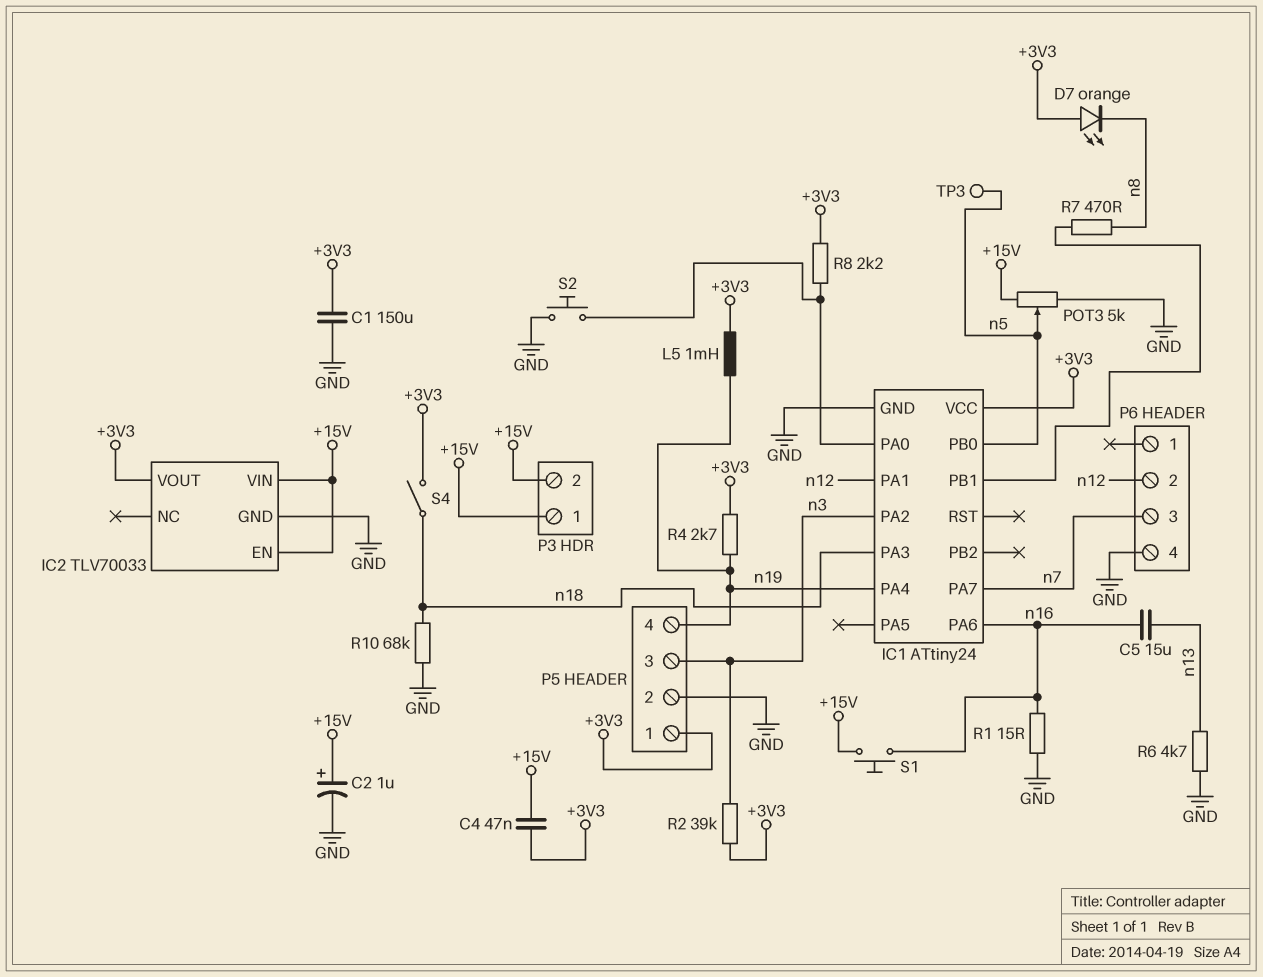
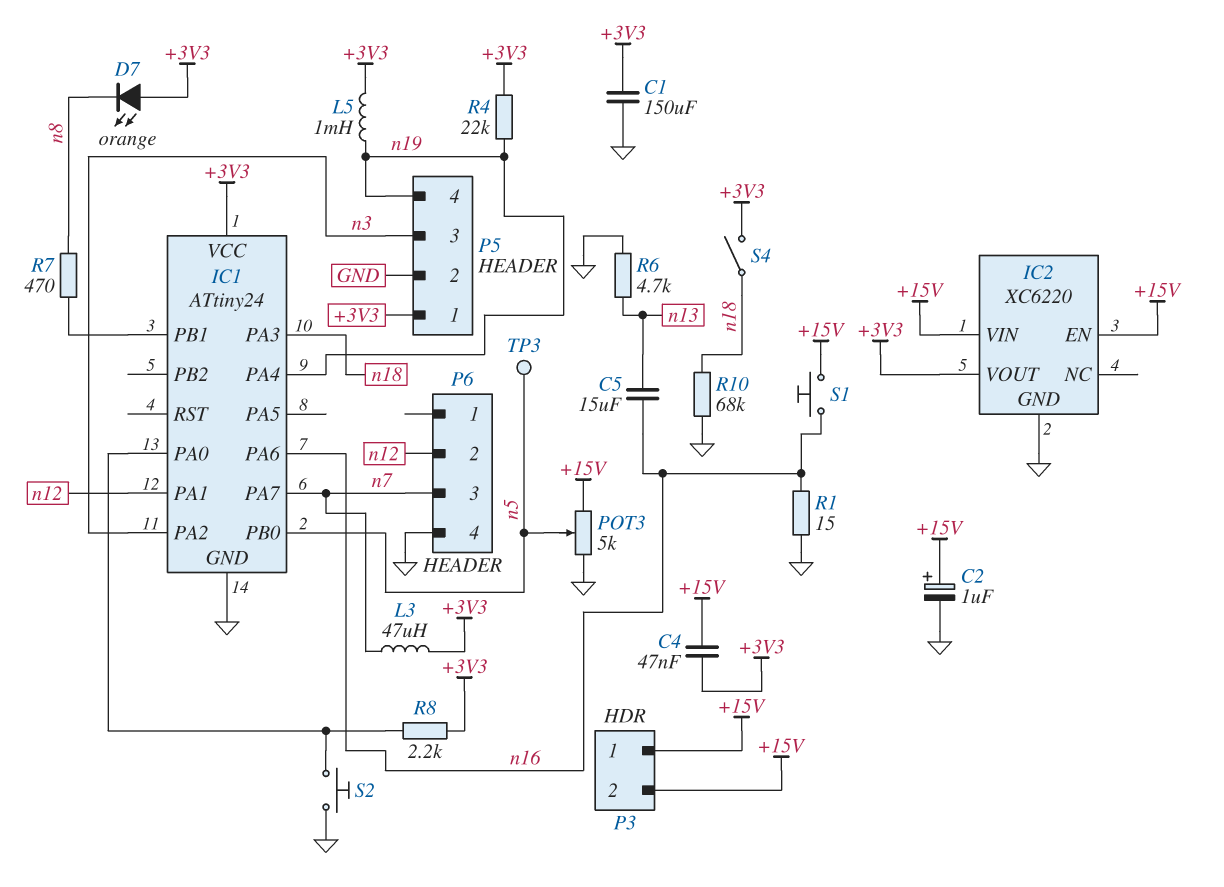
IC2: TLV70033 -> XC6220
L3: none -> 47uH (+3V3, n7)
R2: 39k (+3V3, n3) -> none
R4: 2.7k (+3V3, n19) -> 22k (+3V3, n19)

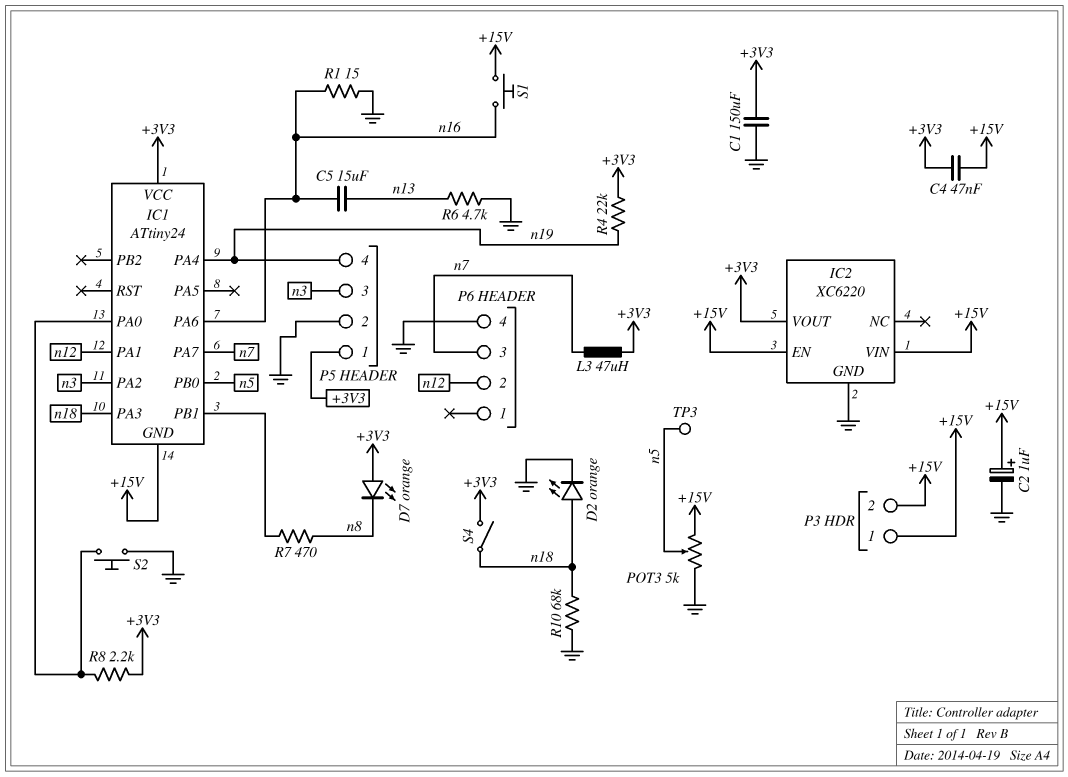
D2: none -> LED orange (A n18, K GND)
IC1 pin GND: GND -> +15V
L5: 1mH (+3V3, n19) -> none

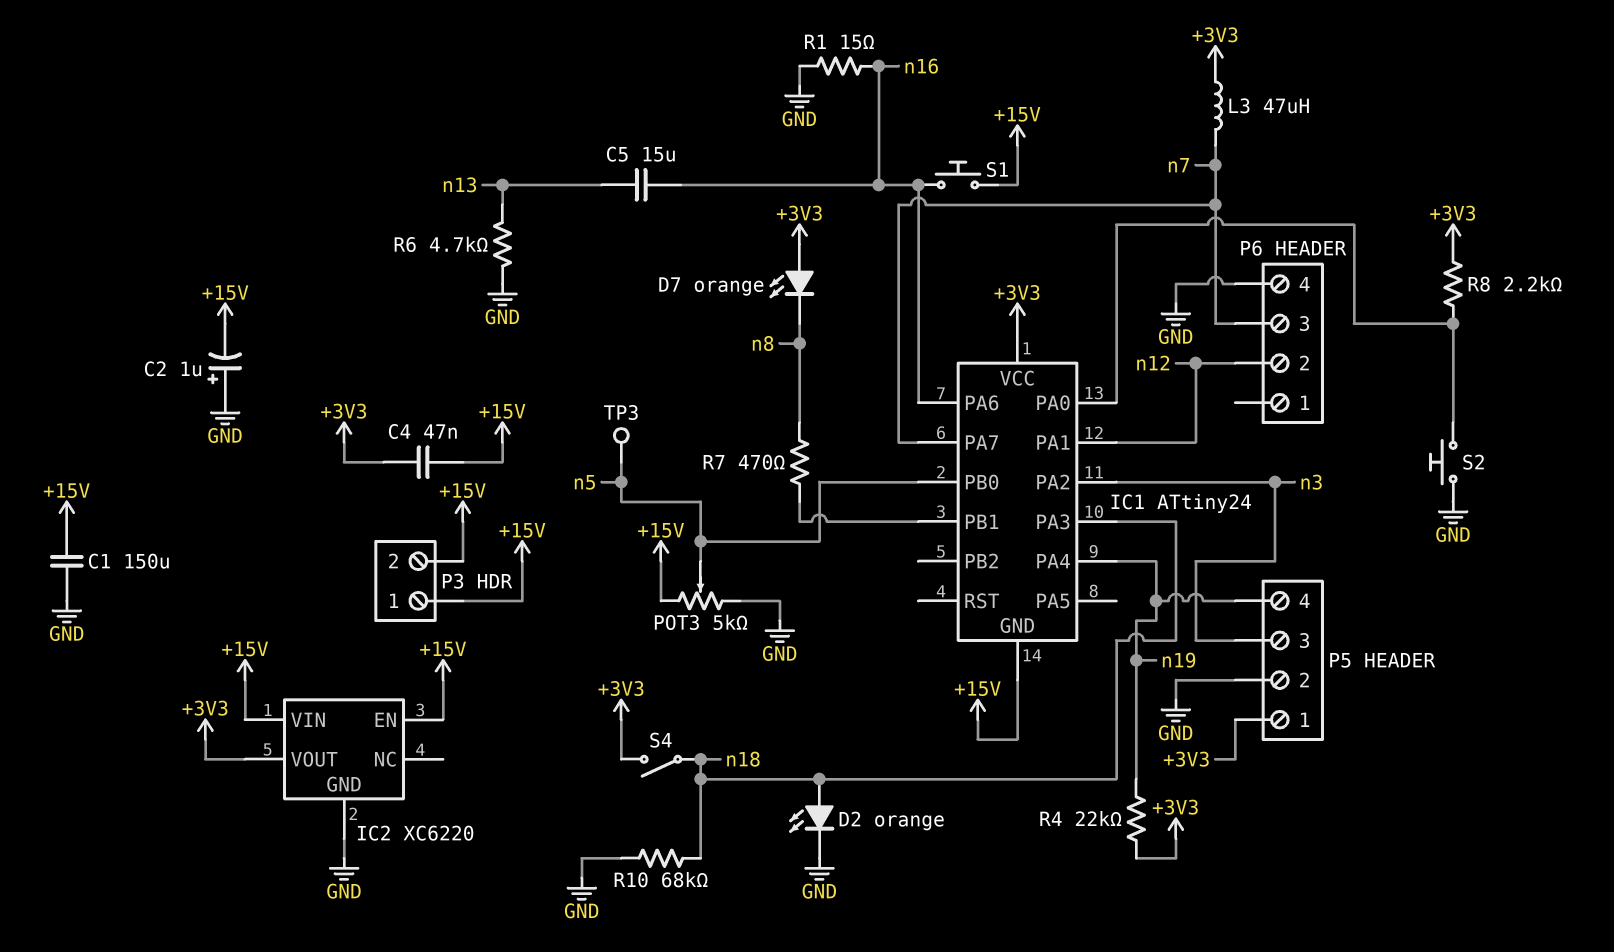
C1: 150uF (+3V3, GND) -> 150uF (+15V, GND)
C2: 1uF (plus +15V, minus GND) -> 1uF (plus GND, minus +15V)

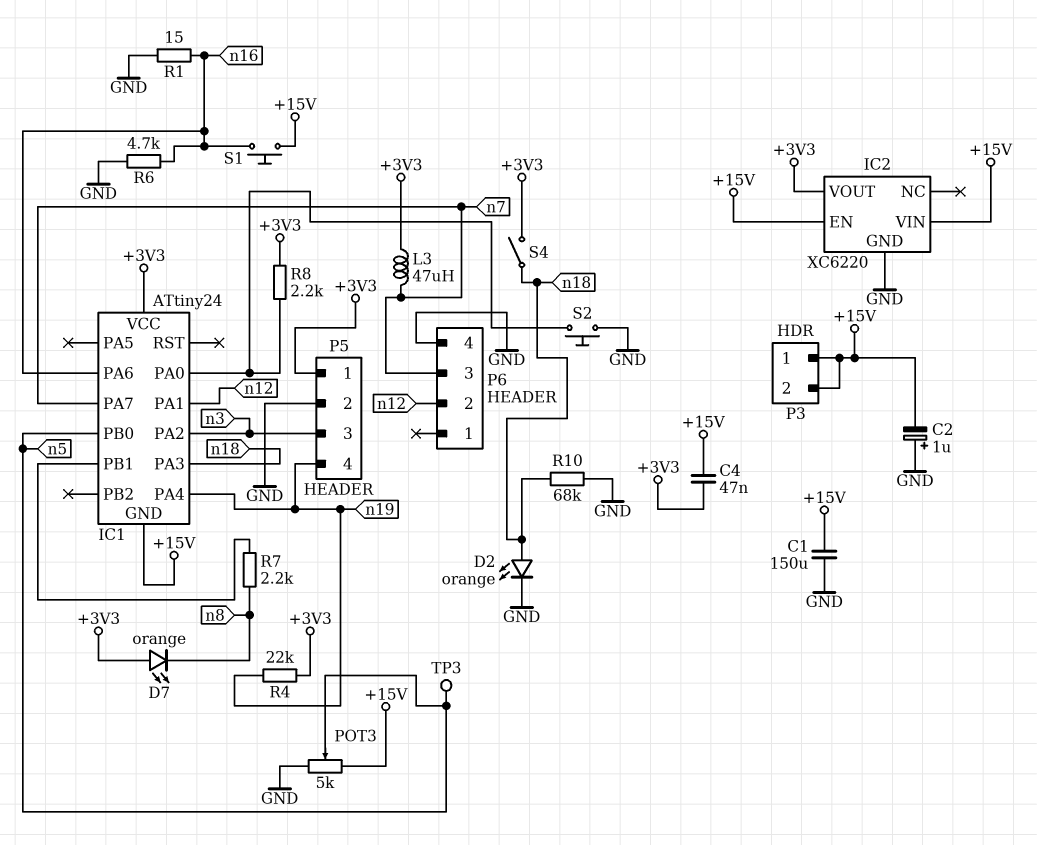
C5: 15uF (n13, n16) -> none
R6: 4.7k (GND, n13) -> 4.7k (GND, n16)
R7: 470 (IC1/PB1, n8) -> 2.2k (IC1/PB1, n8)

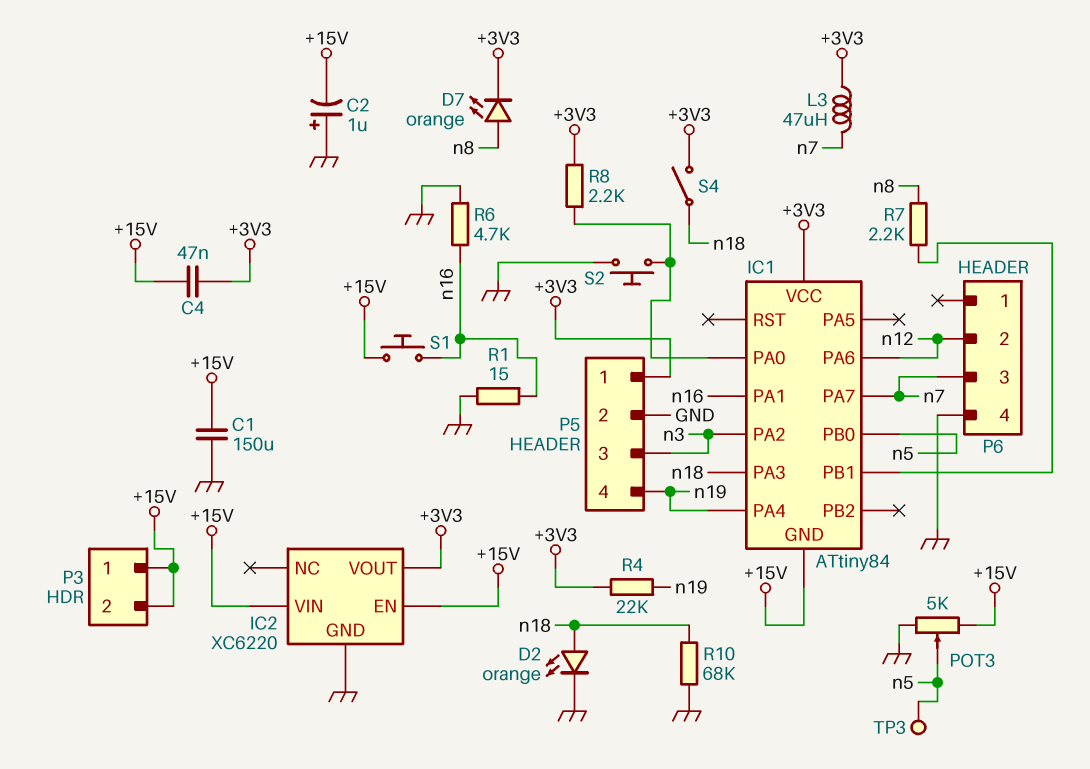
D7: LED orange (A +3V3, K n8) -> LED orange (A n8, K +3V3)
IC1: ATtiny24 -> ATtiny84
IC1 pin PA1: n12 -> n16
IC1 pin PA6: n16 -> n12

